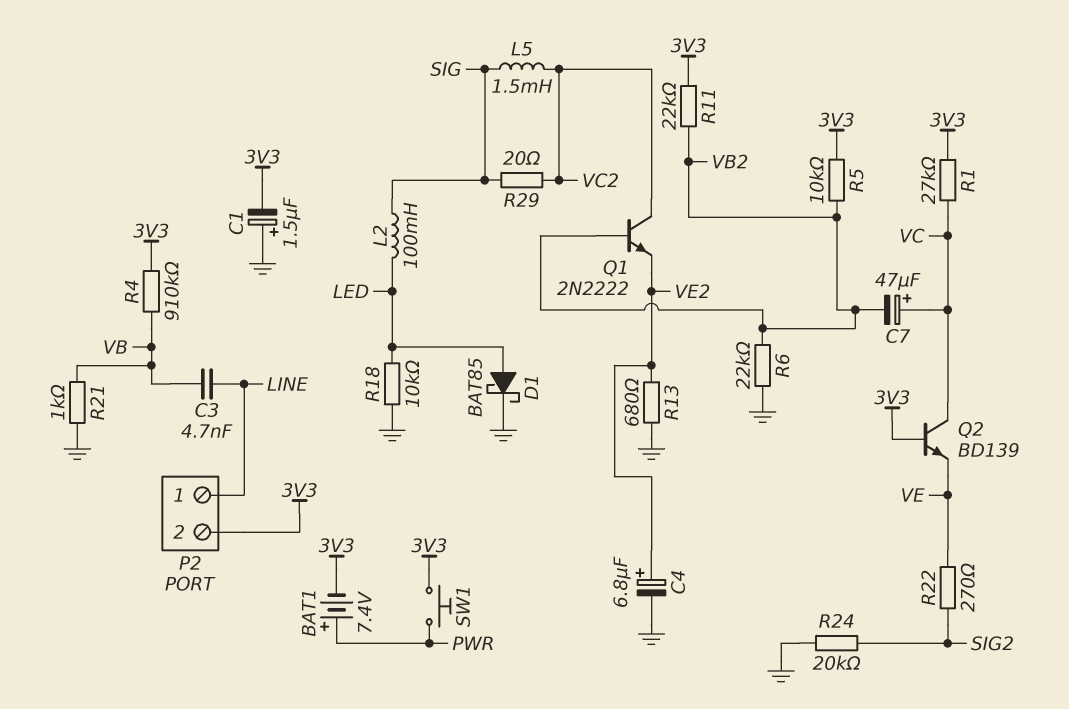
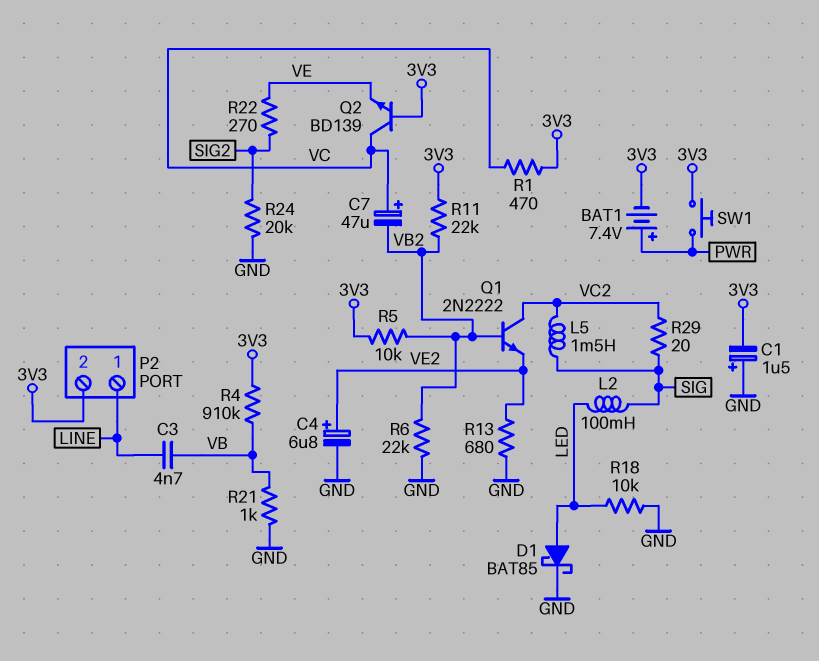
R1: 27k (3V3, VC) -> 470 (3V3, VC)

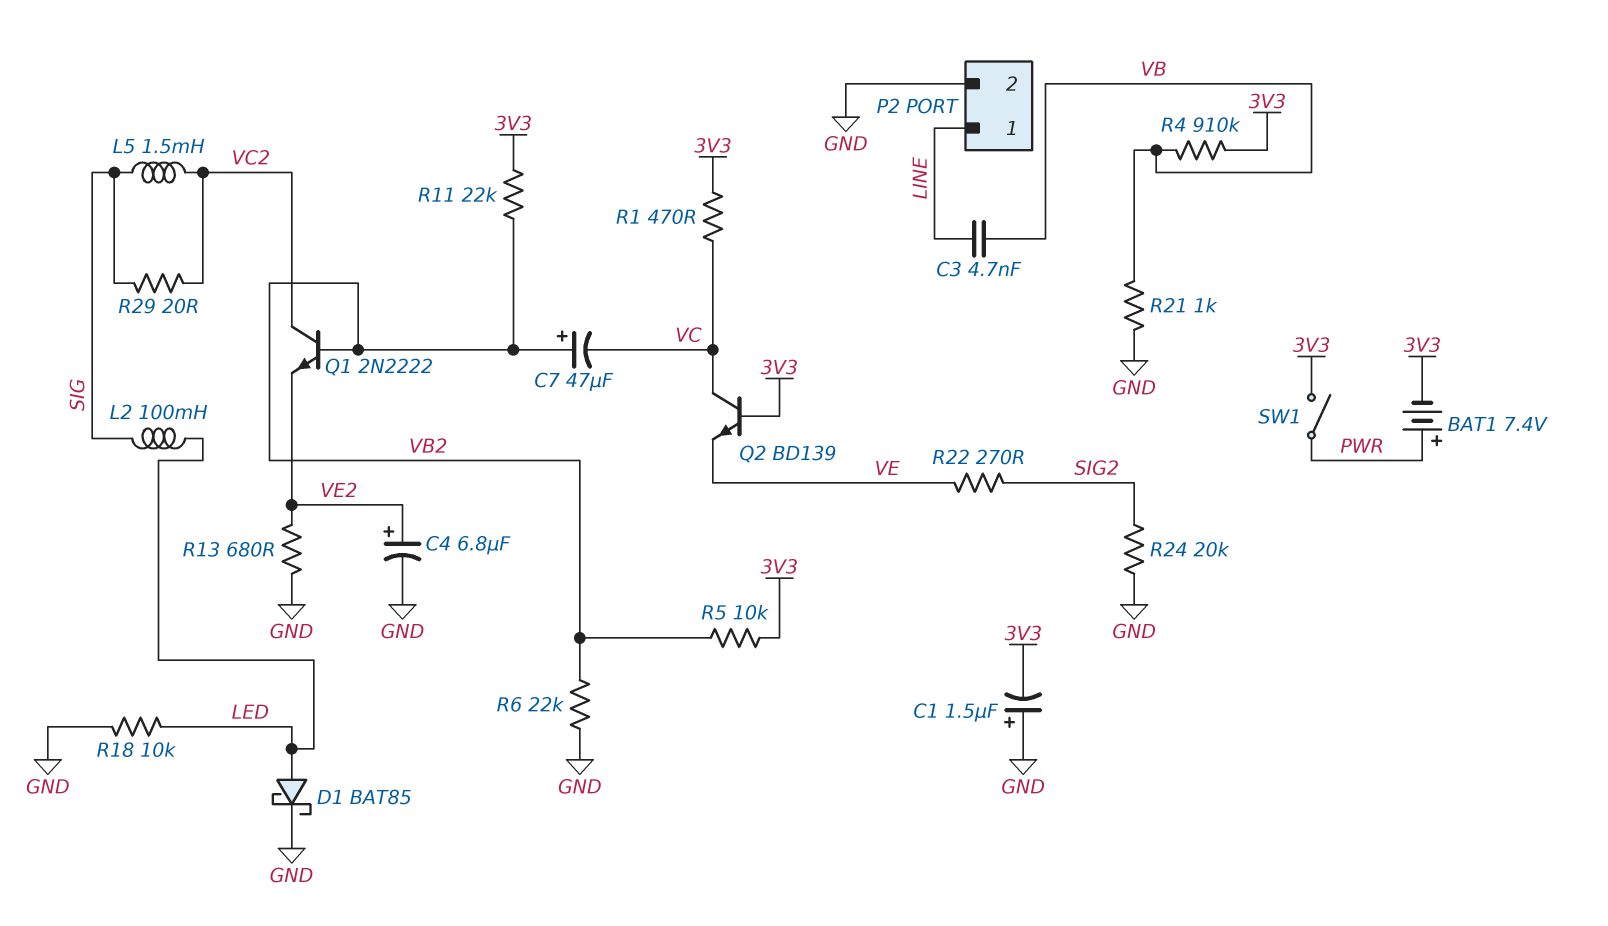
C7: 47uF (plus VC, minus VB2) -> 47uF (plus VB2, minus VC)
P2 pin 2: 3V3 -> GND
SW1: button (3V3, PWR) -> switch (3V3, PWR)

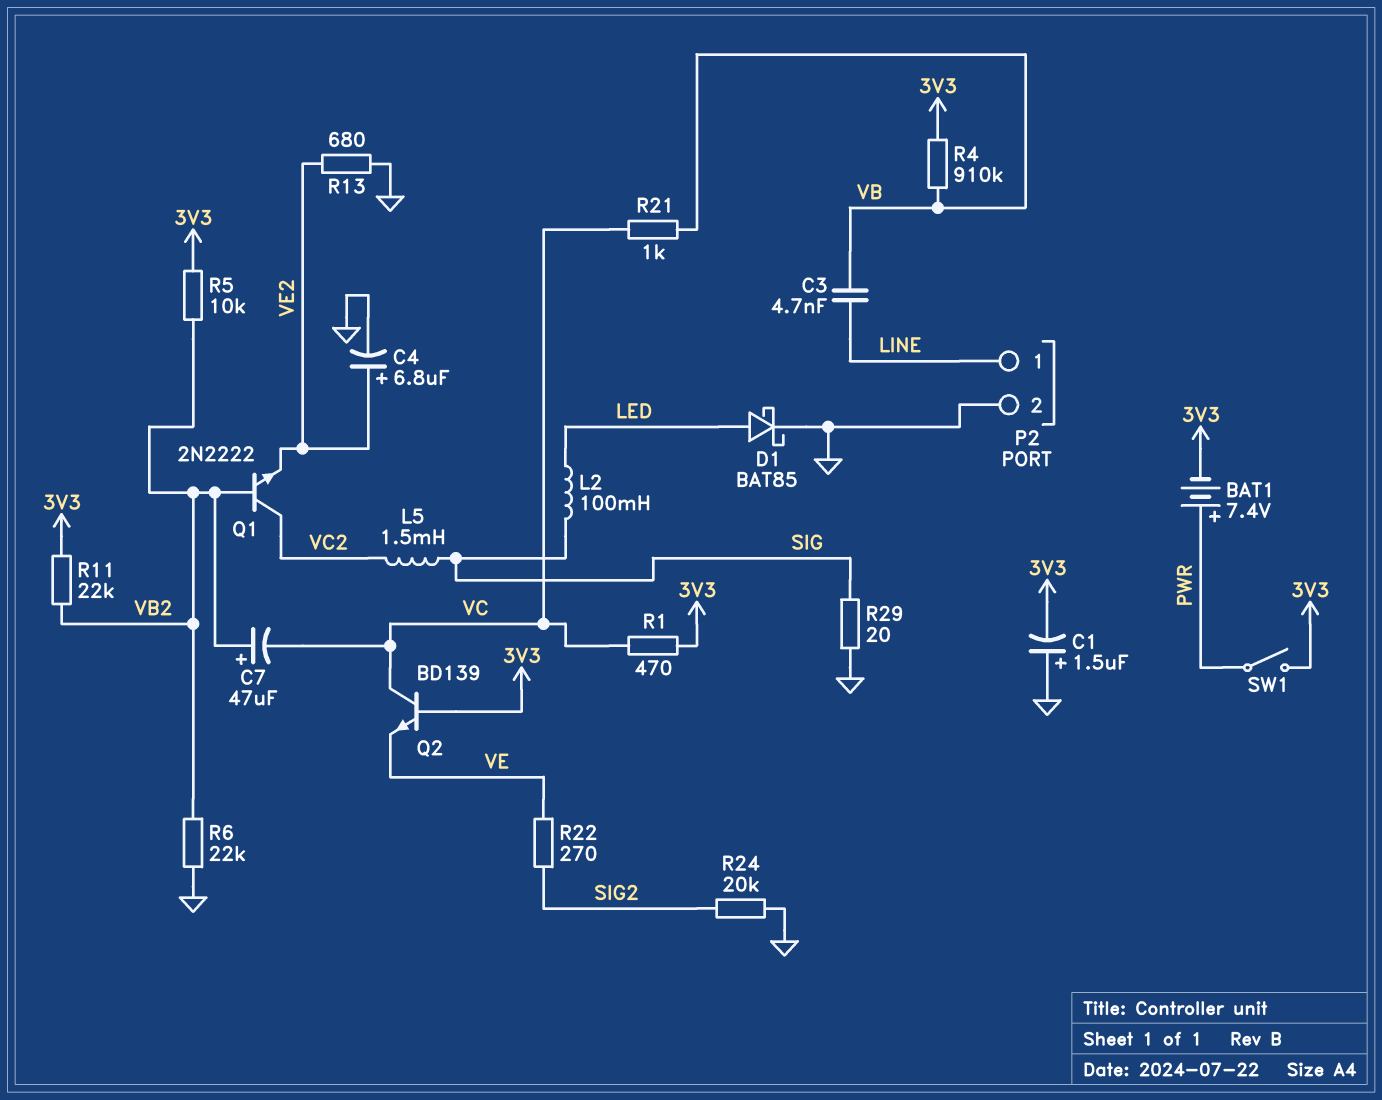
R18: 10k (GND, LED) -> none
R21: 1k (GND, VB) -> 1k (VB, VC)
R29: 20 (SIG, VC2) -> 20 (GND, SIG)

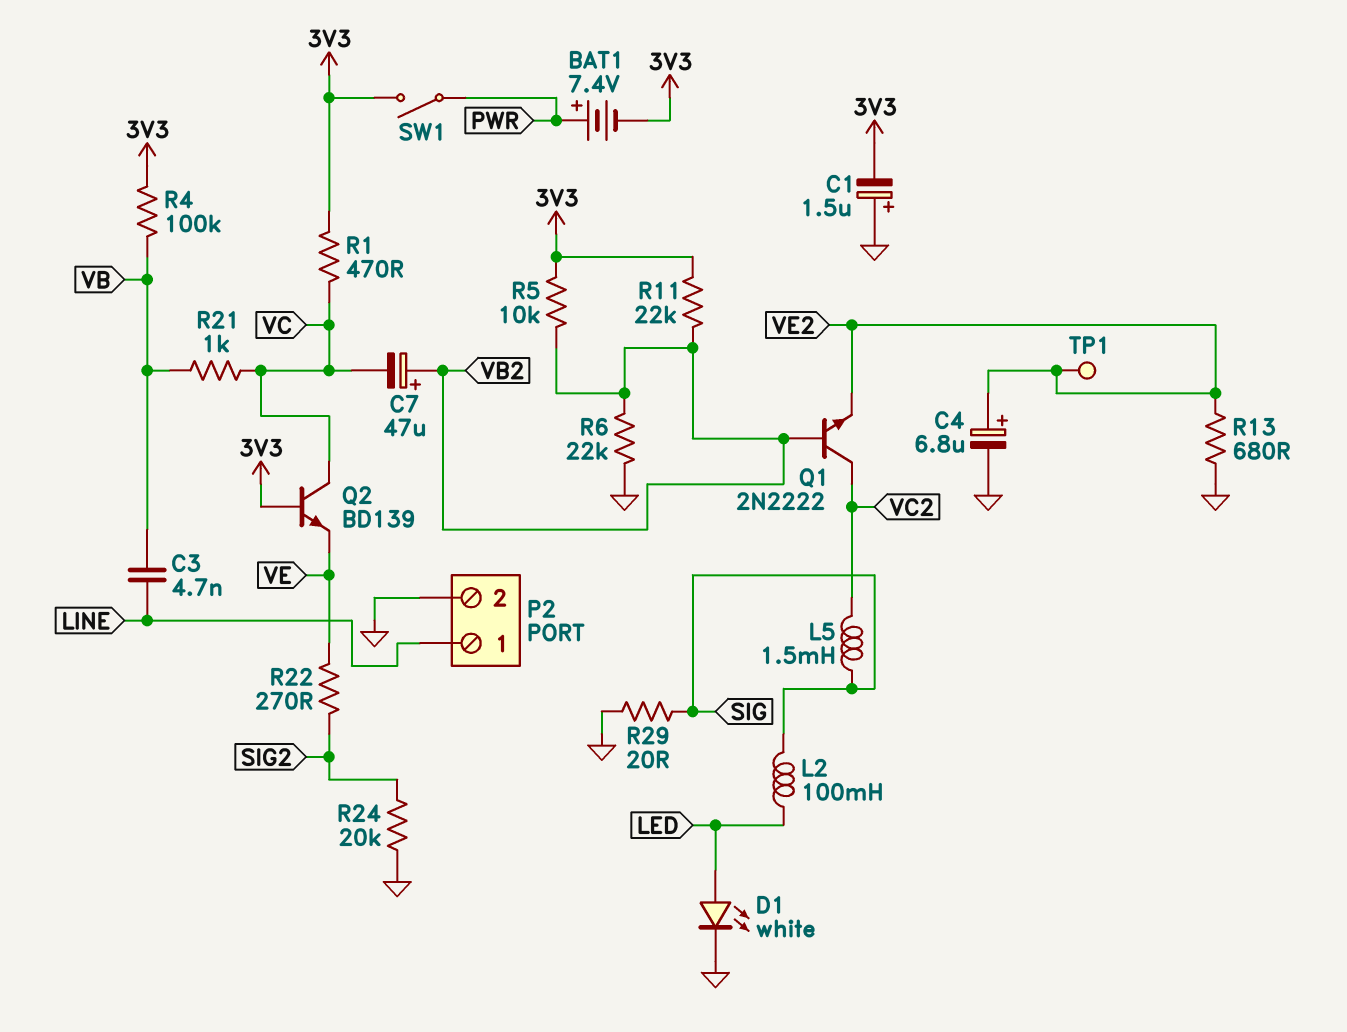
D1: schottky BAT85 (A LED, K GND) -> LED white (A LED, K GND)
R4: 910k (3V3, VB) -> 100k (3V3, VB)
TP1: none -> test point (VE2)

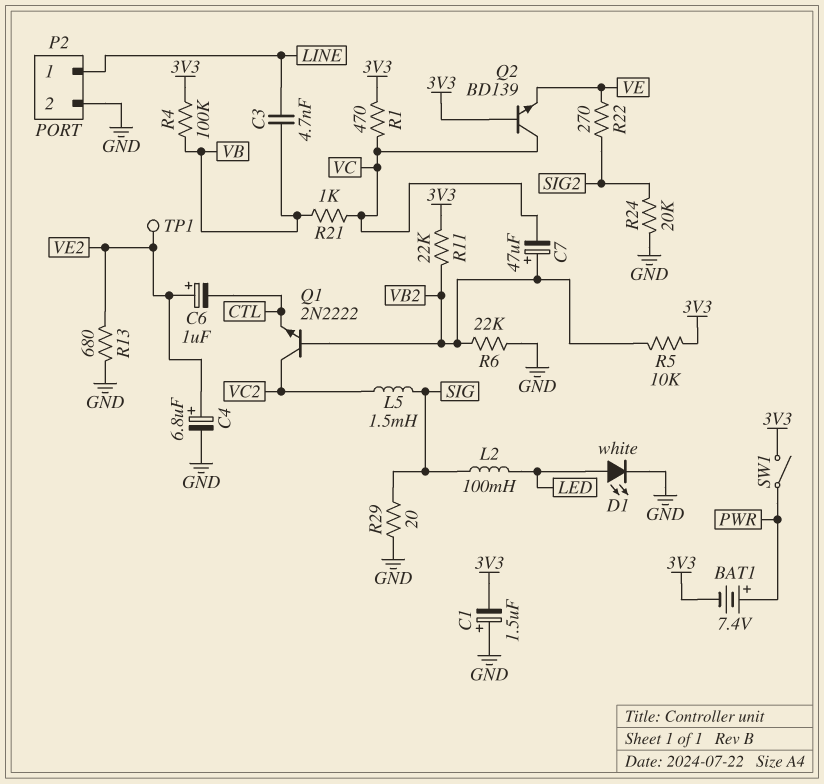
C6: none -> 1uF (plus VE2, minus CTL)
Q1: NPN 2N2222 (B VB2, C VC2, E VE2) -> NPN 2N2222 (B VB2, C VC2, E CTL)

